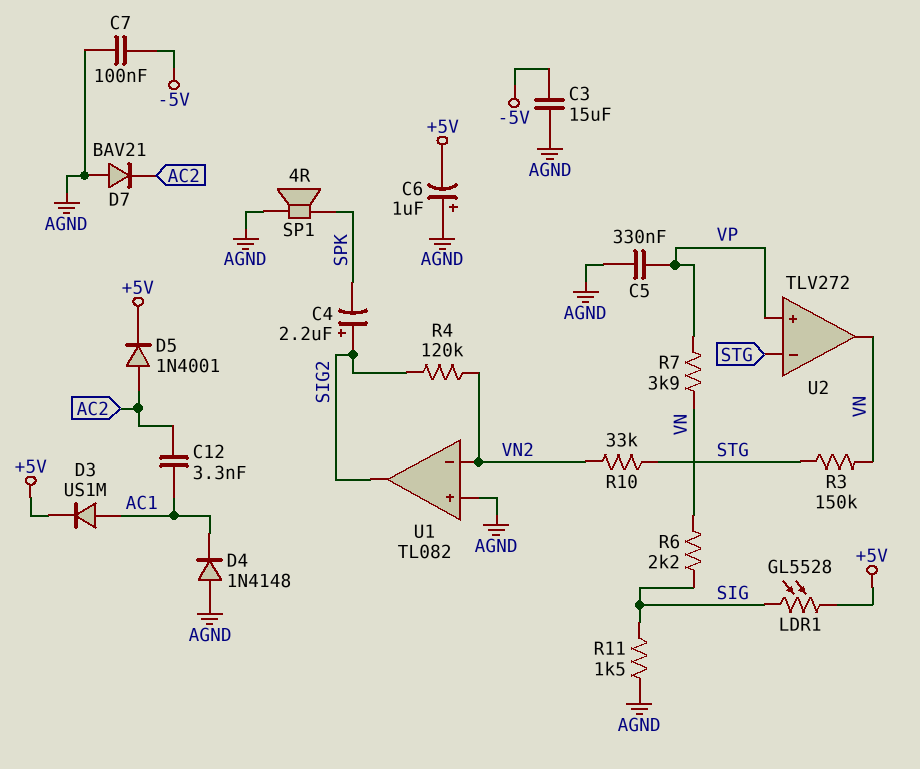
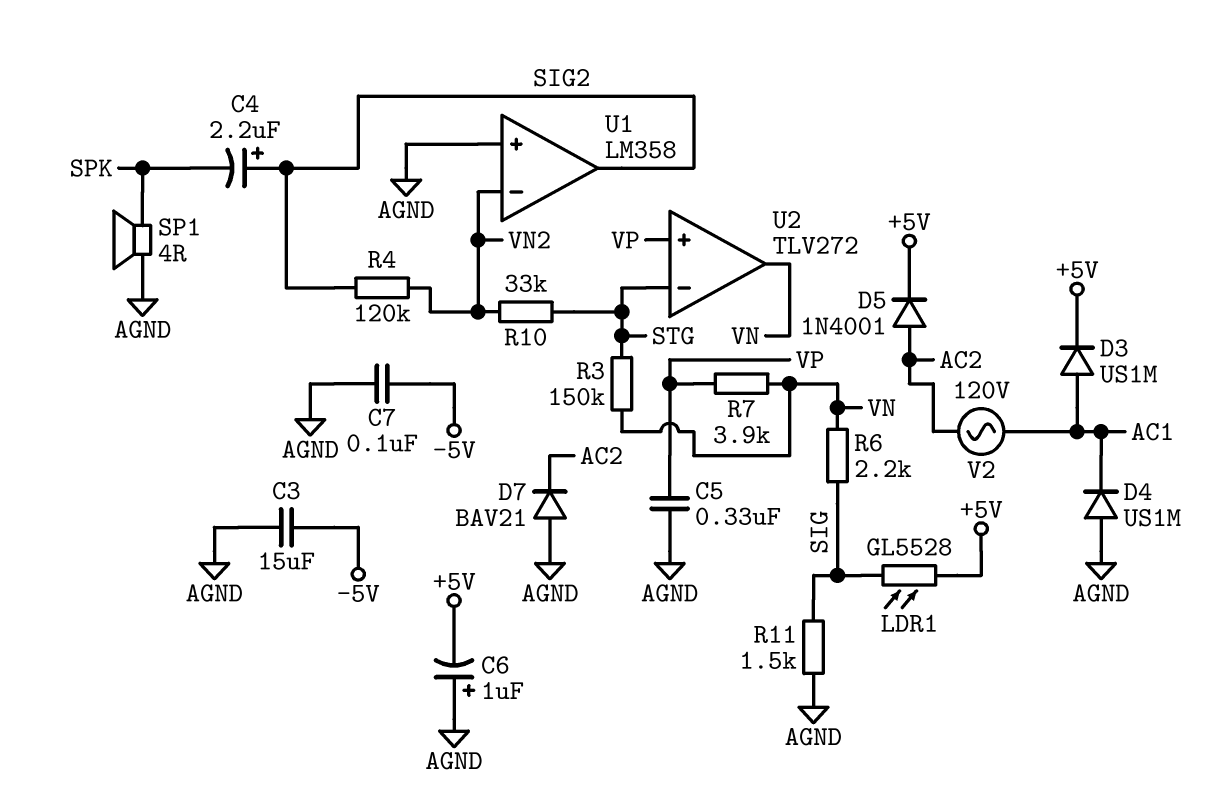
C12: 3.3nF (AC1, AC2) -> none
D4: diode 1N4148 (A AGND, K AC1) -> diode US1M (A AGND, K AC1)
U1: TL082 -> LM358
V2: none -> AC 120V (AC1, AC2)

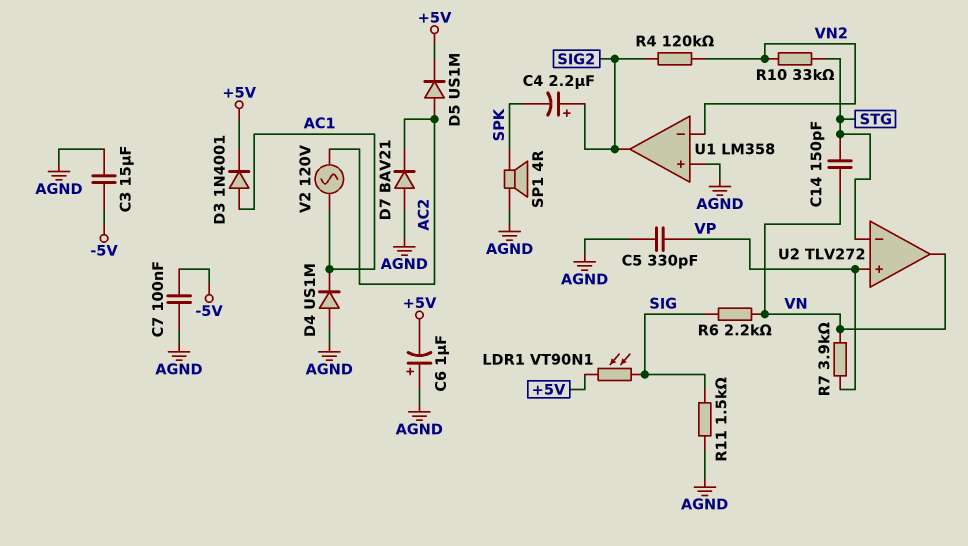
C5: 330nF (AGND, VP) -> 330pF (AGND, VP)
C14: none -> 150pF (STG, VN)
D3: diode US1M (A AC1, K +5V) -> diode 1N4001 (A AC1, K +5V)
D5: diode 1N4001 (A AC2, K +5V) -> diode US1M (A AC2, K +5V)
LDR1: GL5528 (+5V, SIG) -> VT90N1 (+5V, SIG)
R3: 150k (STG, VN) -> none

